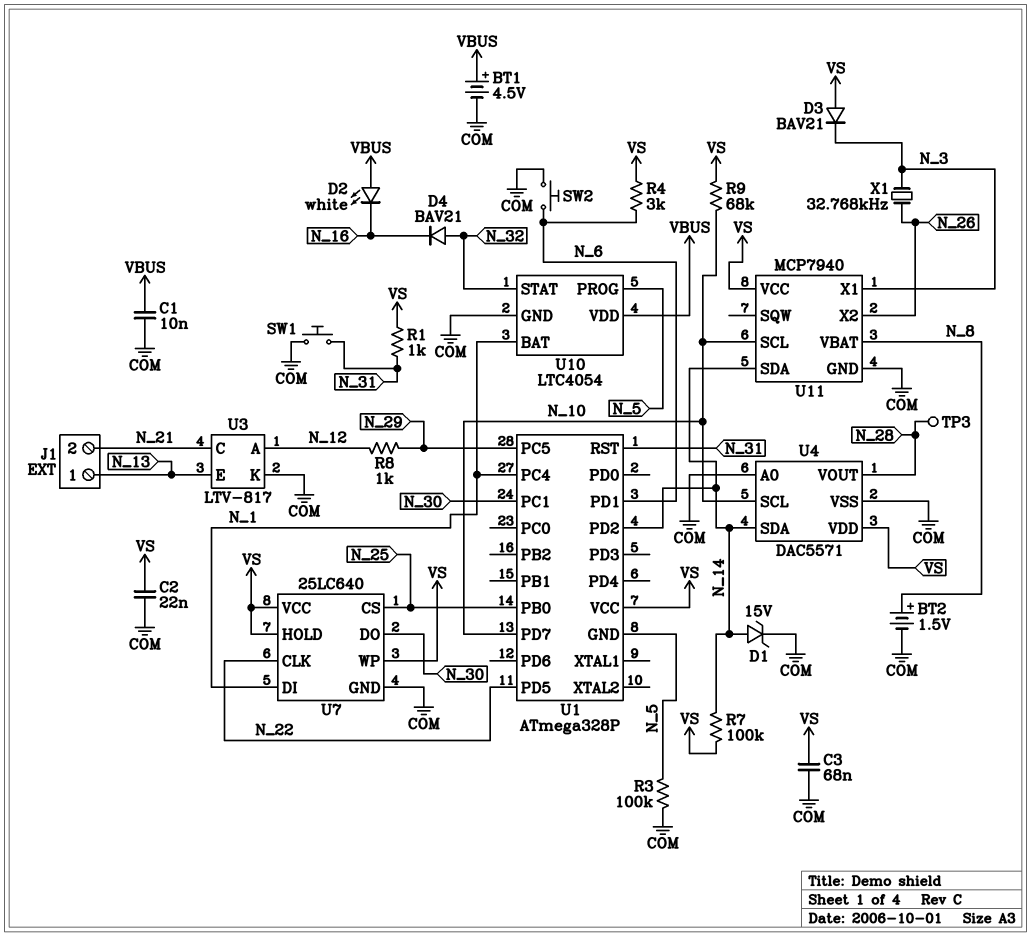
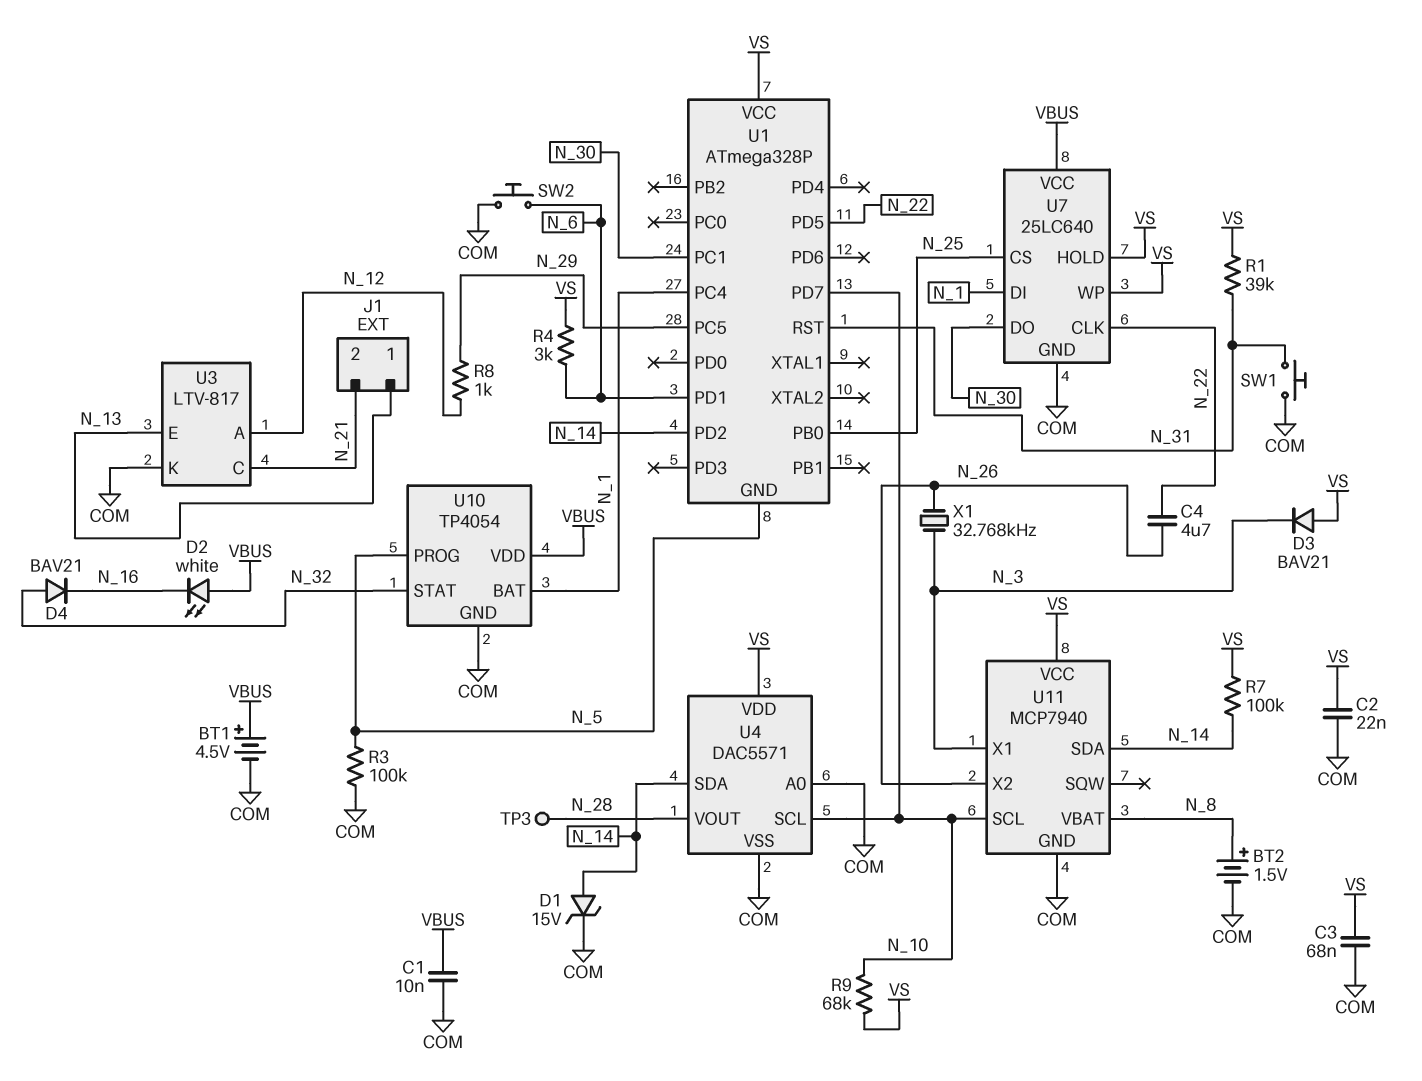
C4: none -> 4.7uF (N_22, N_26)
R1: 1k (N_31, VS) -> 39k (N_31, VS)
U7 pin VCC: VS -> VBUS
U10: LTC4054 -> TP4054

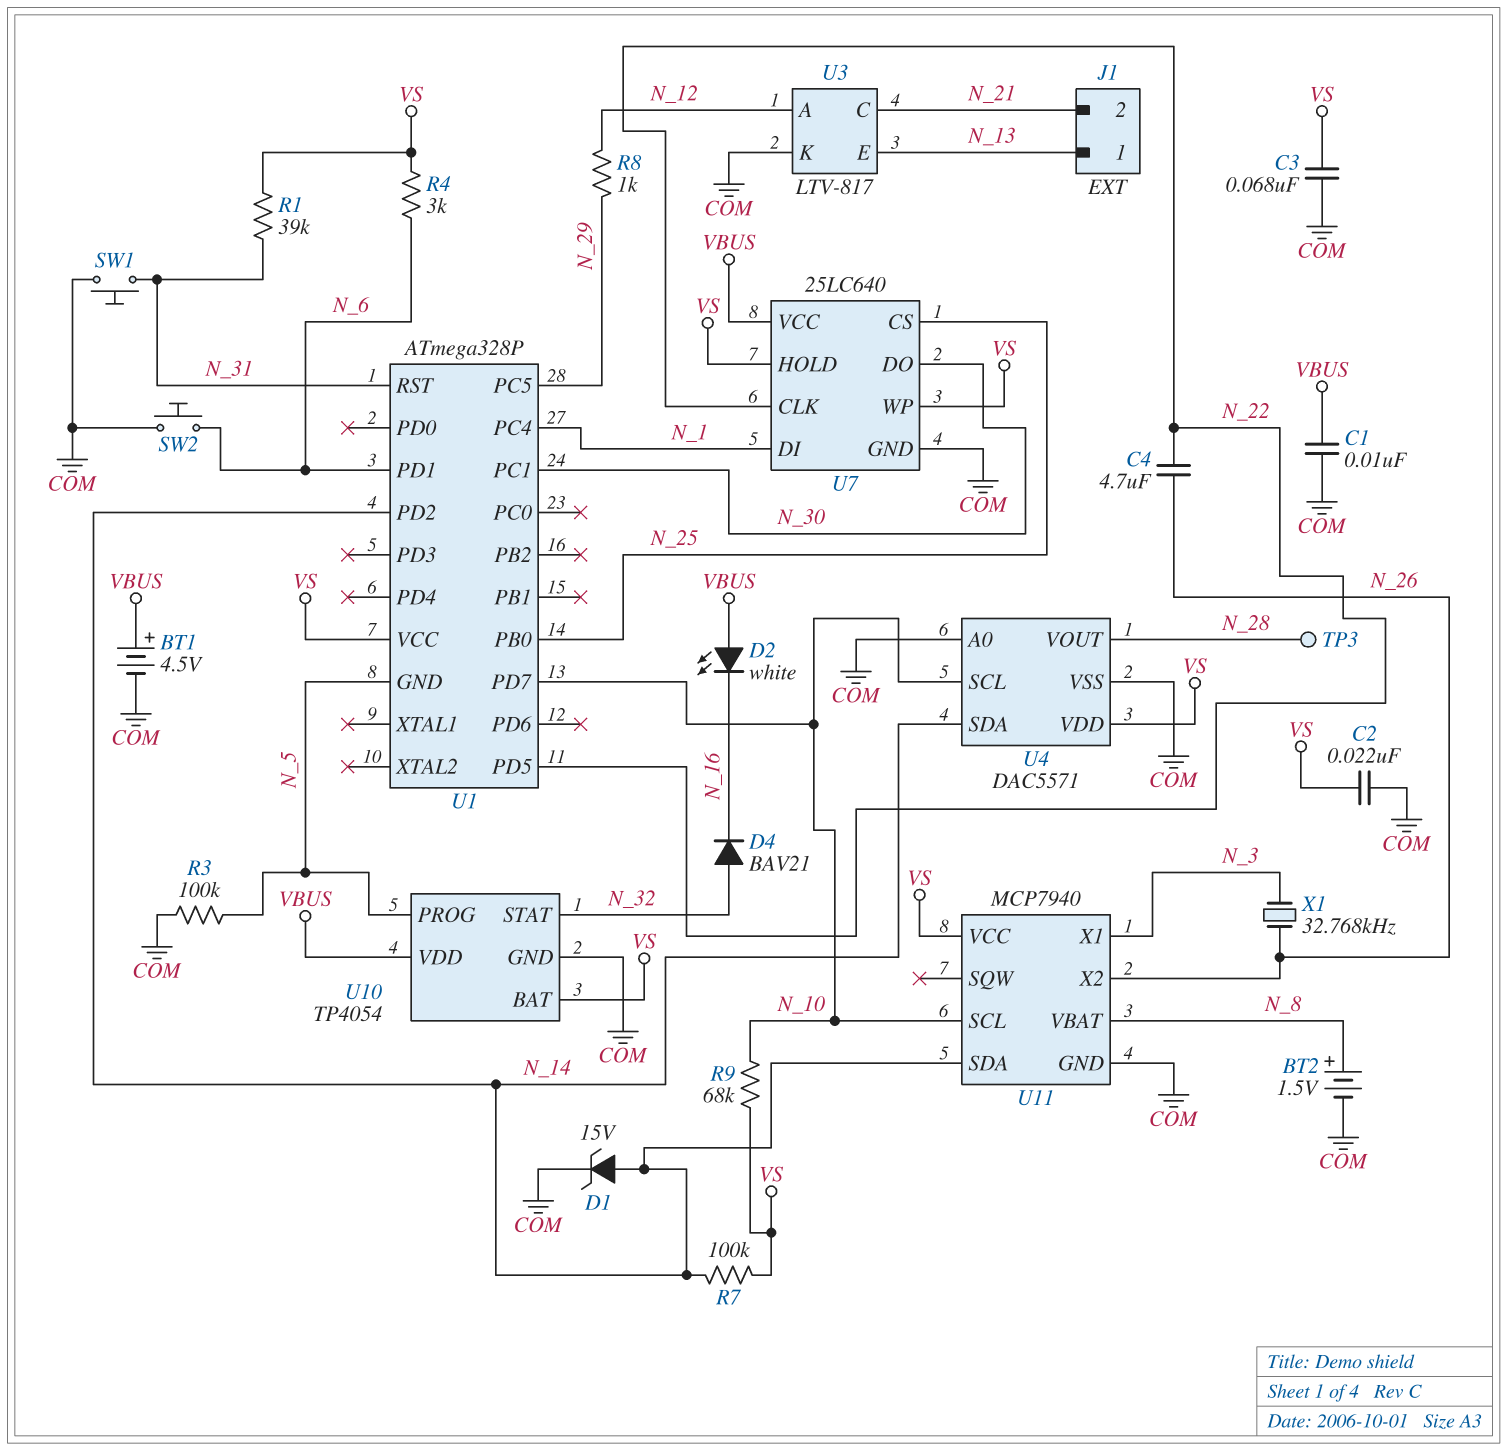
D3: diode BAV21 (A VS, K N_3) -> none
U10 pin BAT: N_1 -> VS

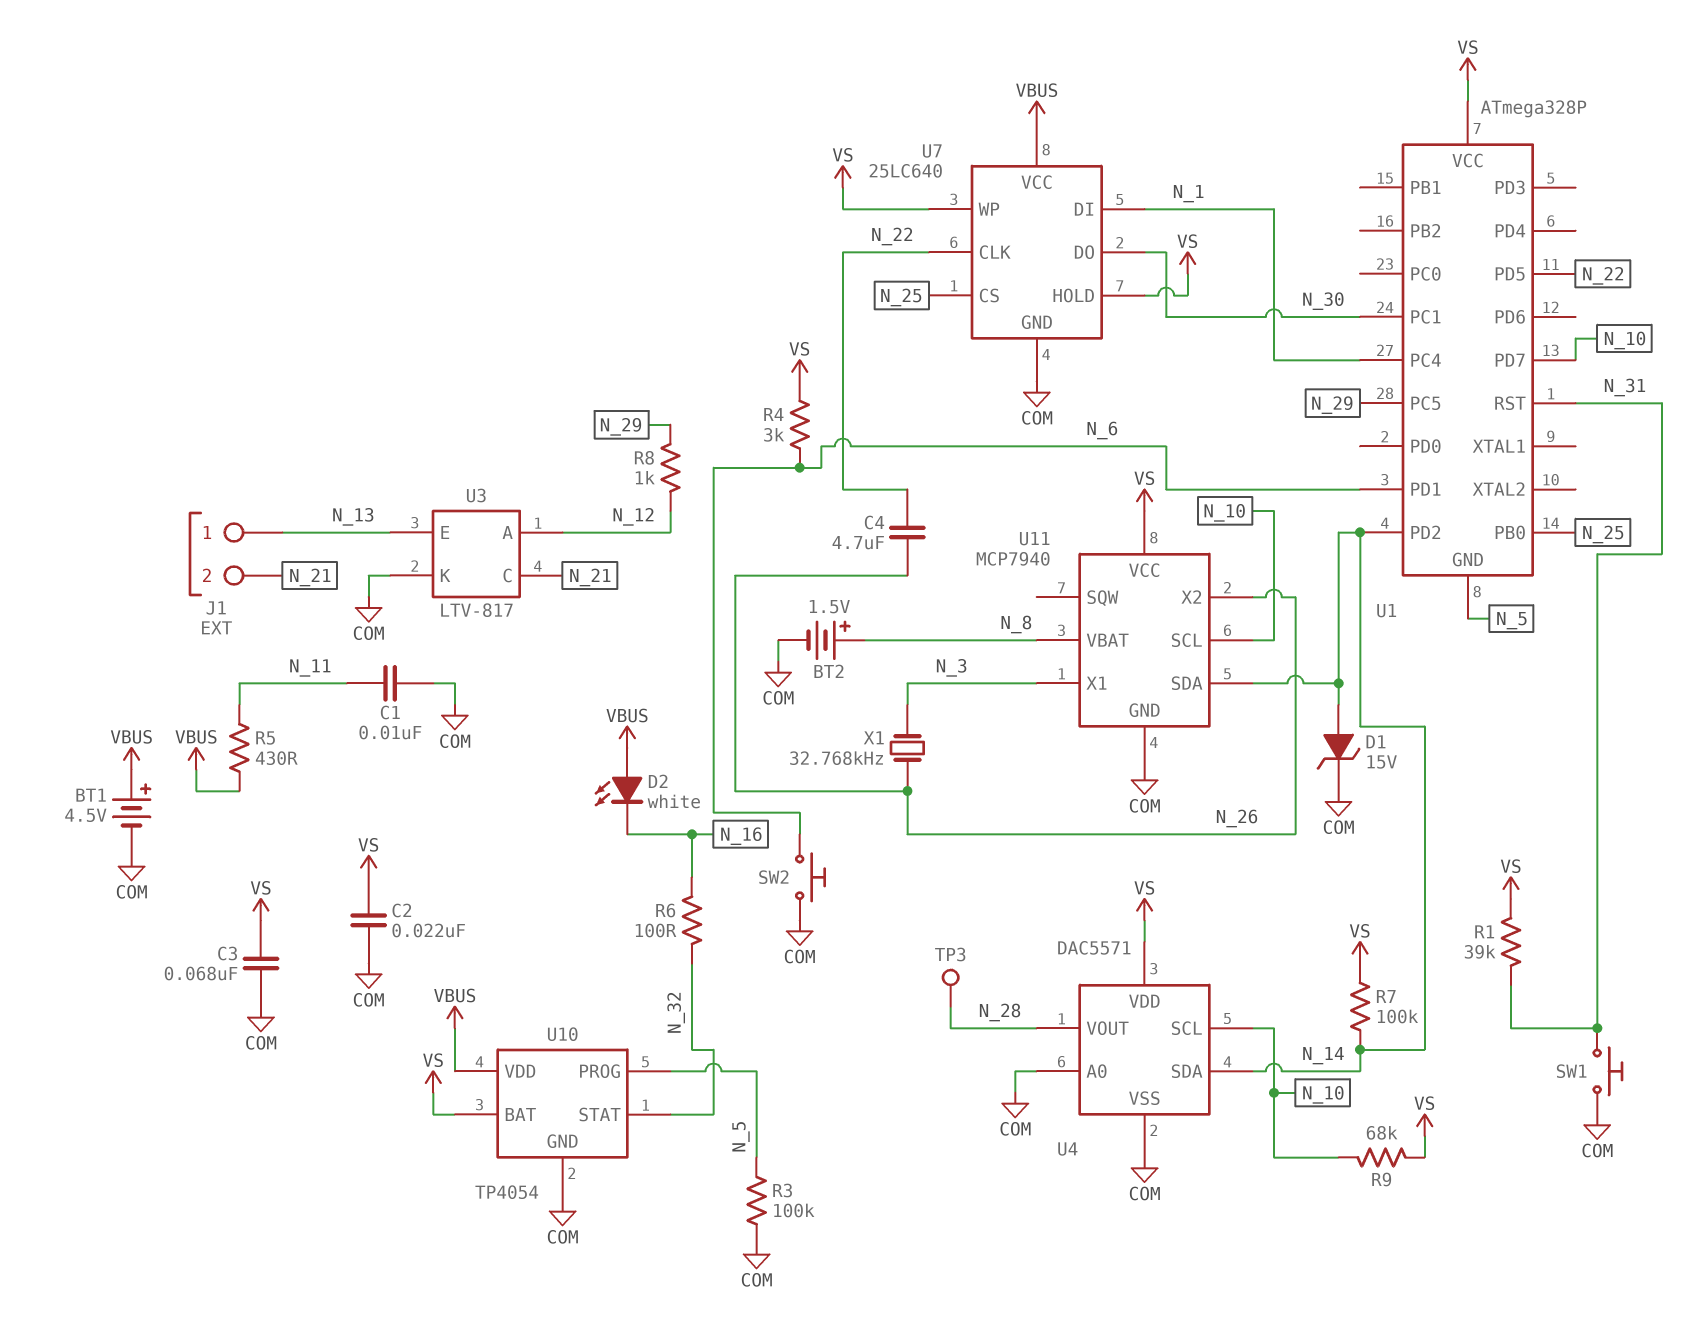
C1: 10nF (COM, VBUS) -> 10nF (COM, N_11)
D4: diode BAV21 (A N_32, K N_16) -> none
R5: none -> 430 (N_11, VBUS)
R6: none -> 100 (N_16, N_32)

